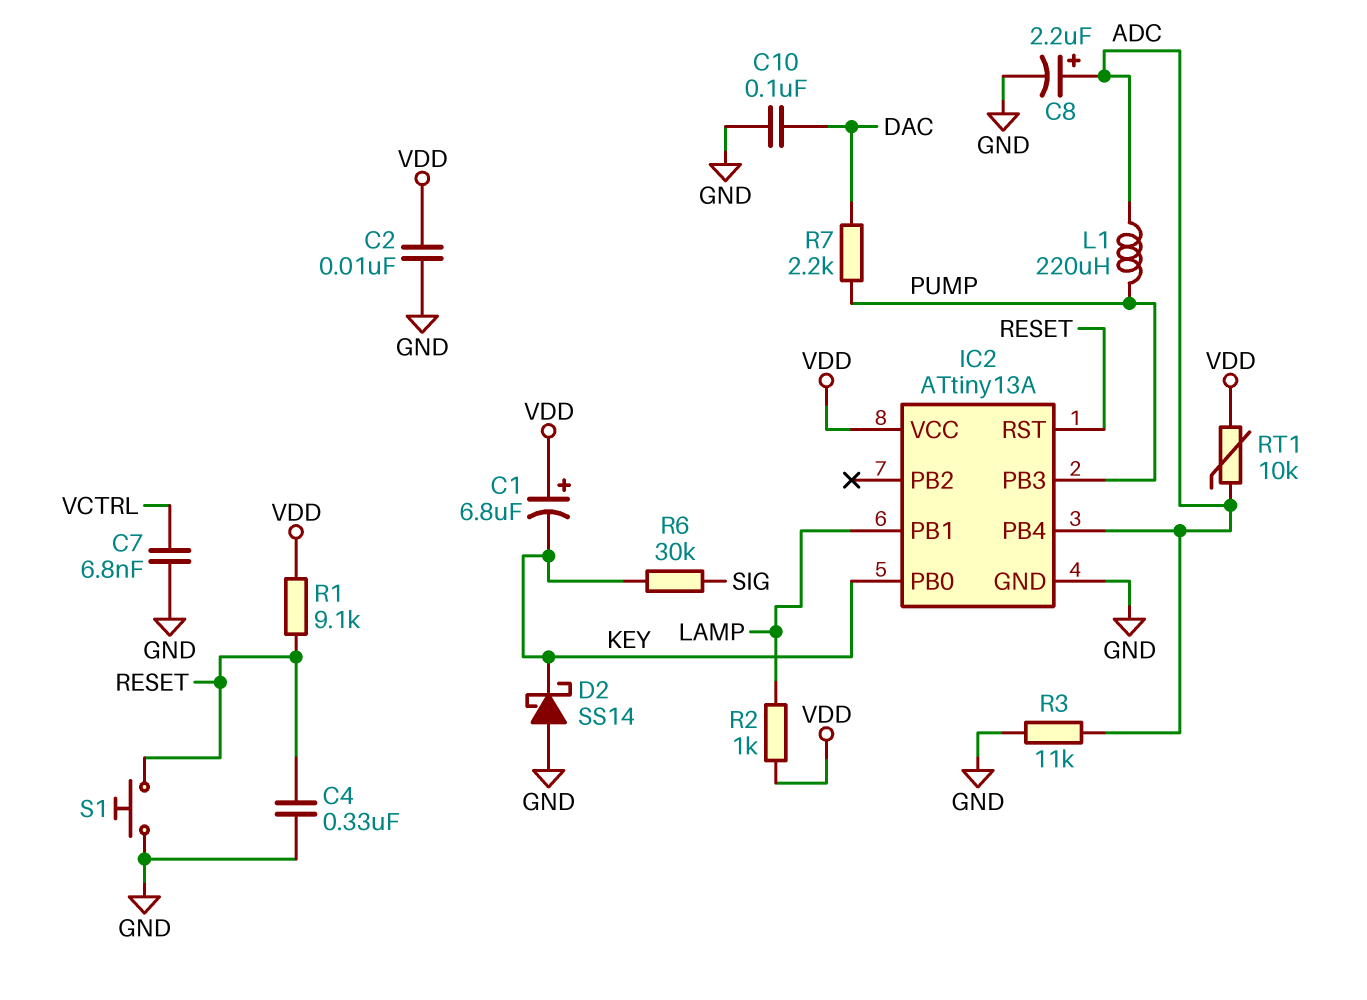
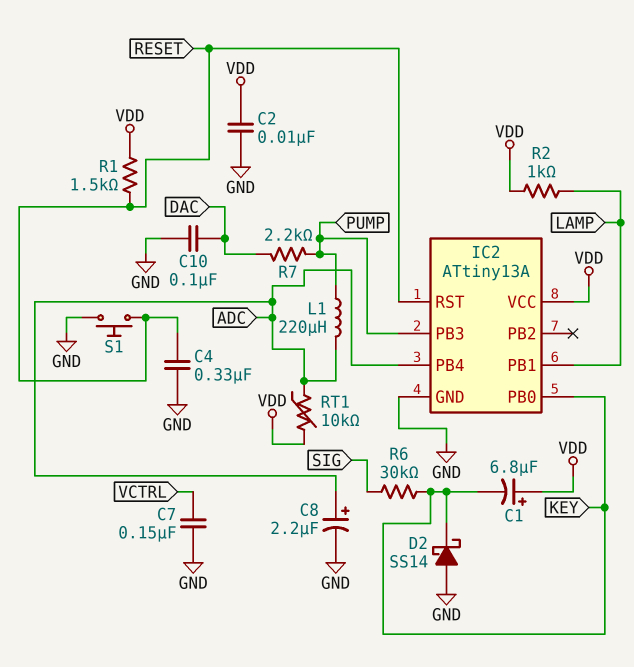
C7: 6.8nF (GND, VCTRL) -> 150nF (GND, VCTRL)
R1: 9.1k (RESET, VDD) -> 1.5k (RESET, VDD)
R3: 11k (ADC, GND) -> none

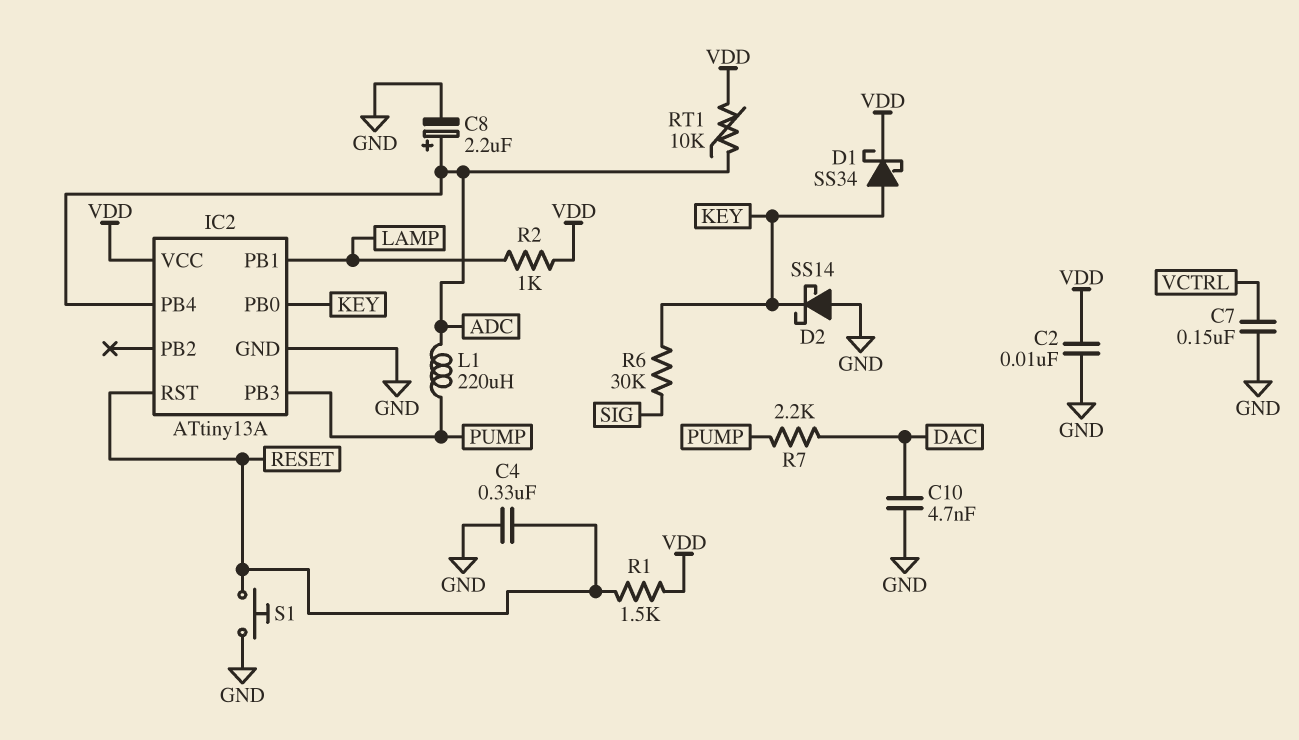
C1: 6.8uF (plus VDD, minus KEY) -> none
C10: 100nF (DAC, GND) -> 4.7nF (DAC, GND)
D1: none -> schottky SS34 (A KEY, K VDD)

